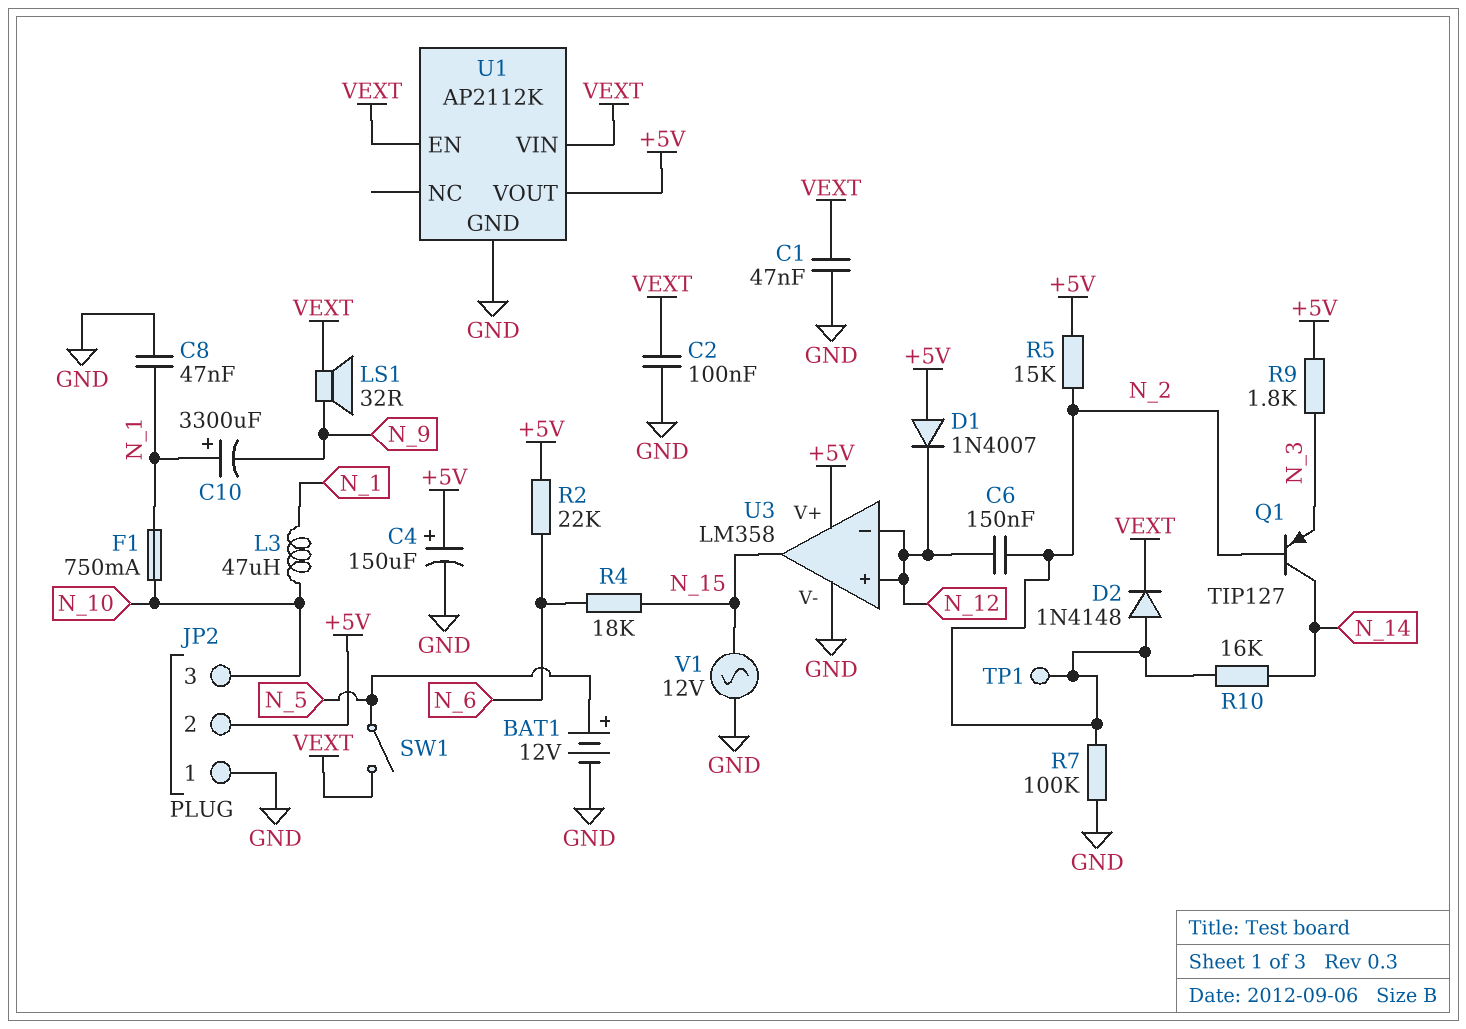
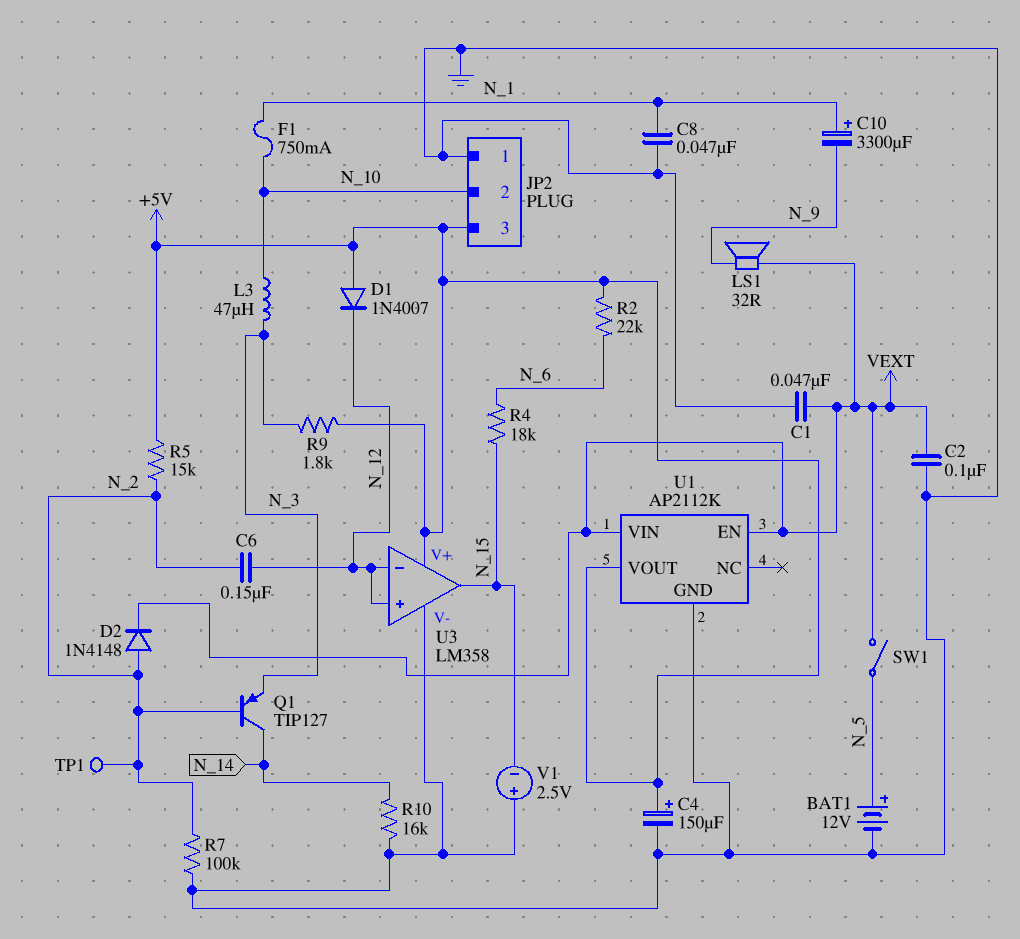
JP2 pin 2: +5V -> N_10
JP2 pin 3: N_10 -> +5V
L3: 47uH (N_1, N_10) -> 47uH (N_3, N_10)
R10: 16k (N_2, N_14) -> 16k (GND, N_14)
V1: AC 12V (GND, N_15) -> 2.5V (plus GND, minus N_15)

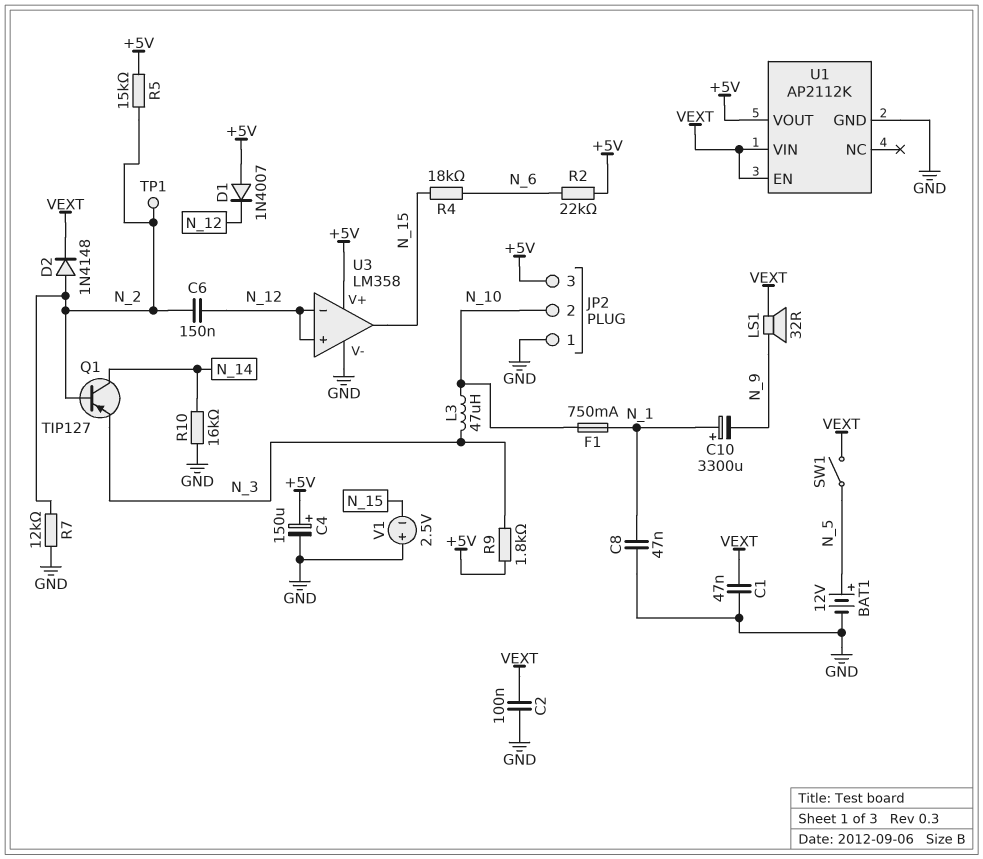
R7: 100k (GND, N_2) -> 12k (GND, N_2)

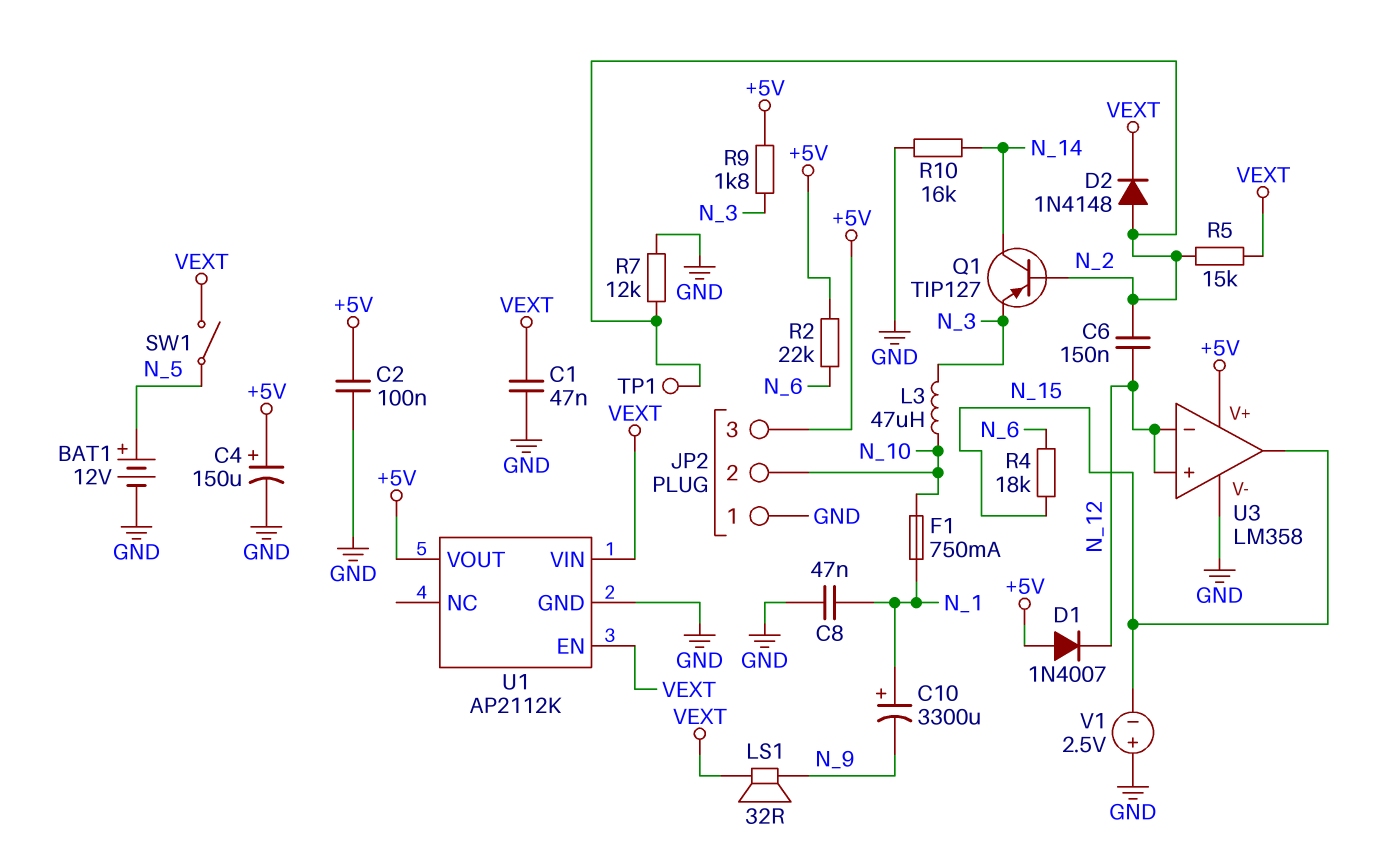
C2: 100nF (GND, VEXT) -> 100nF (+5V, GND)
R5: 15k (+5V, N_2) -> 15k (N_2, VEXT)

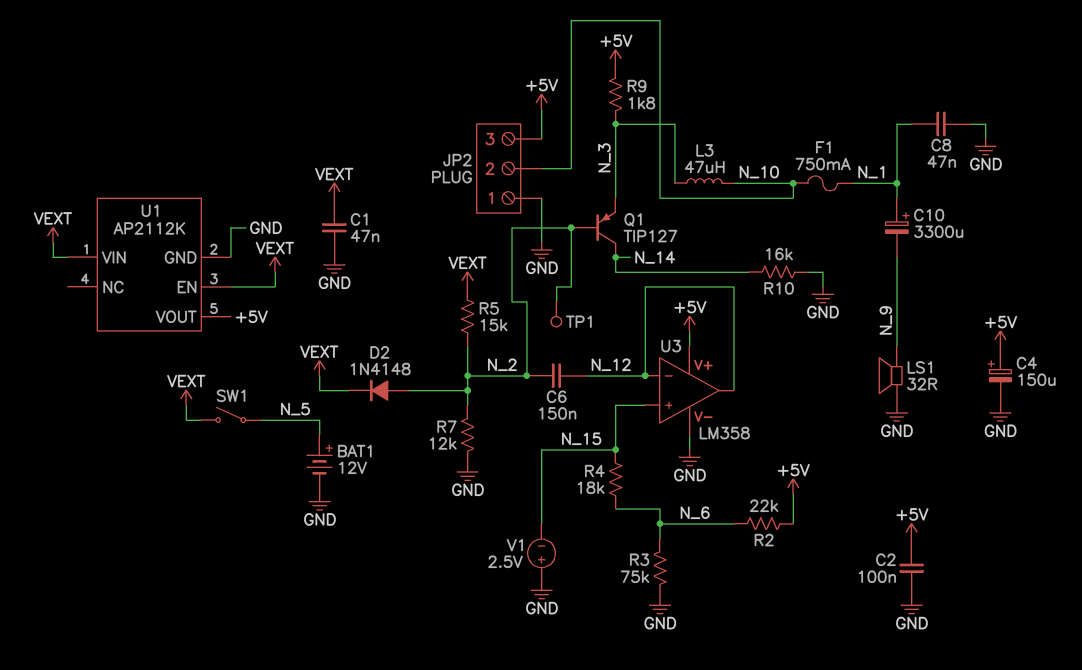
D1: diode 1N4007 (A +5V, K N_12) -> none
LS1: speaker 32R (N_9, VEXT) -> speaker 32R (GND, N_9)
R3: none -> 75k (GND, N_6)
U3 pin in+: N_12 -> N_15
U3 pin out: N_15 -> N_12

